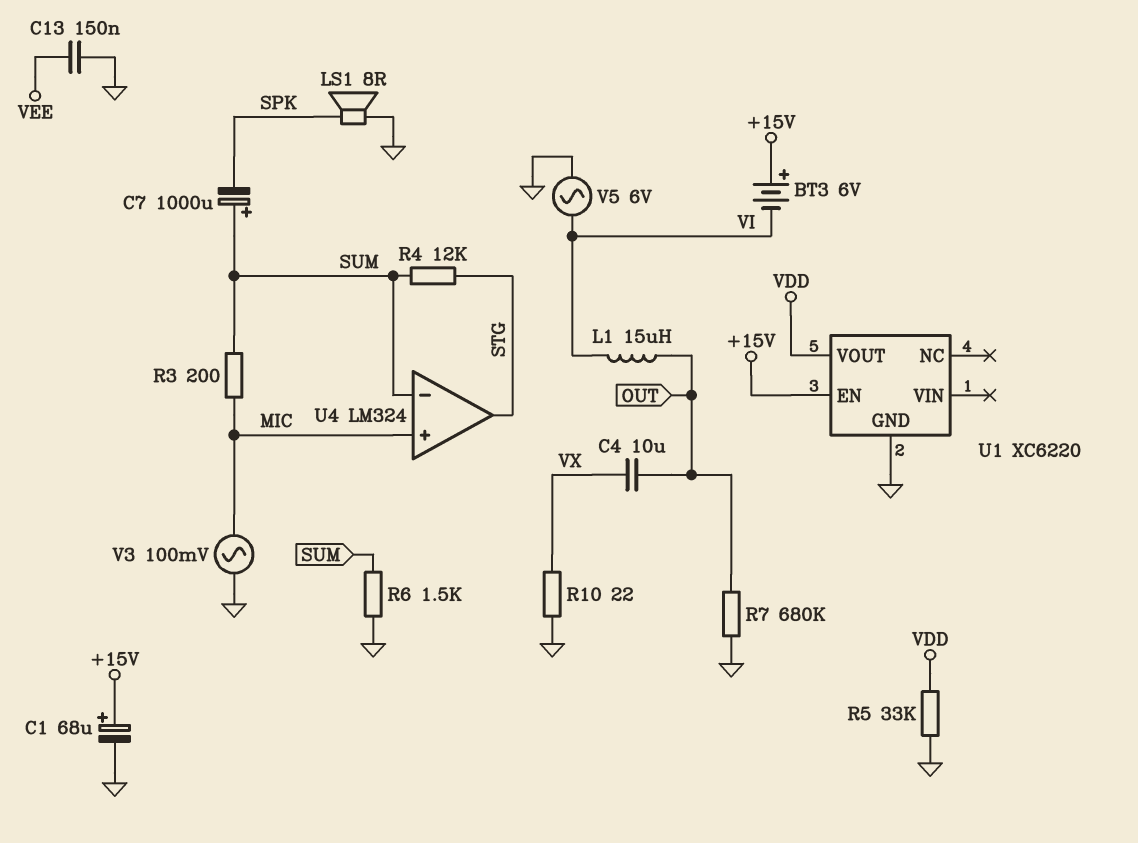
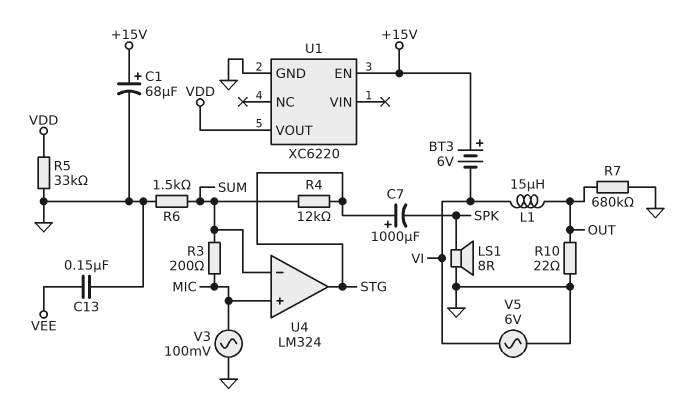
C4: 10uF (OUT, VX) -> none
C7: 1000uF (plus SUM, minus SPK) -> 1000uF (plus STG, minus SPK)
R10: 22 (GND, VX) -> 22 (GND, OUT)

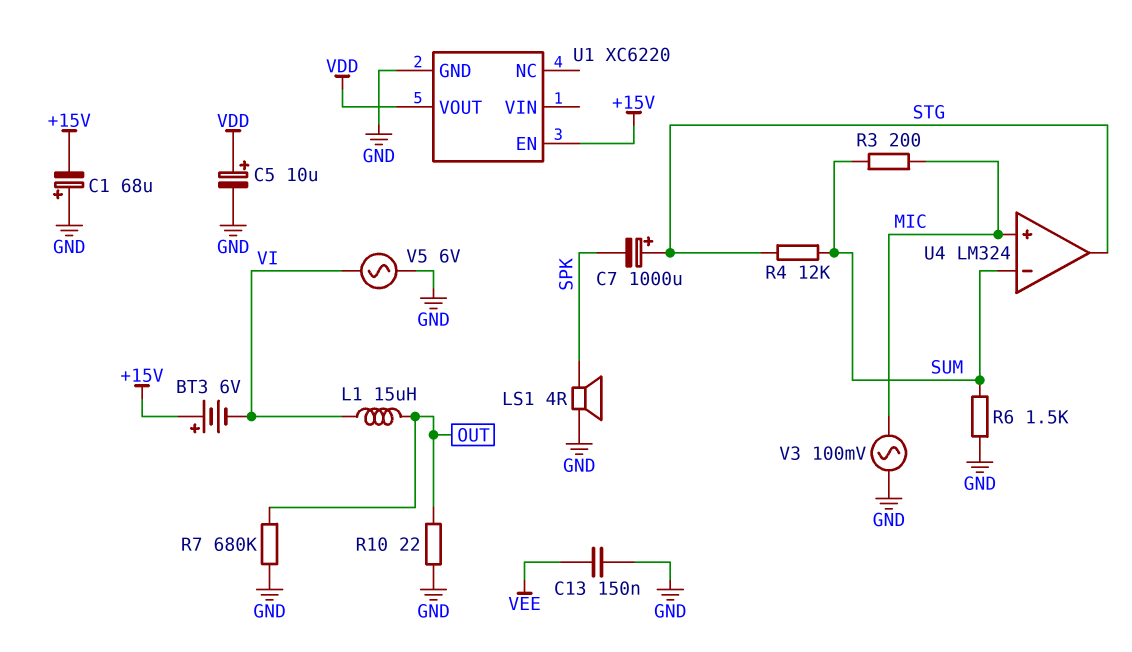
C1: 68uF (plus +15V, minus GND) -> 68uF (plus GND, minus +15V)
C5: none -> 10uF (plus VDD, minus GND)
LS1: speaker 8R (GND, SPK) -> speaker 4R (GND, SPK)
R5: 33k (GND, VDD) -> none

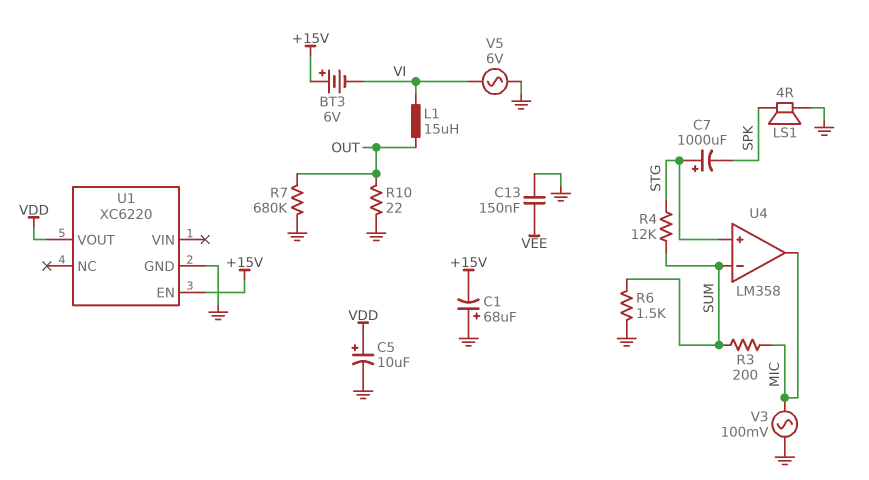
U4: LM324 -> LM358
U4 pin in+: MIC -> STG
U4 pin out: STG -> MIC

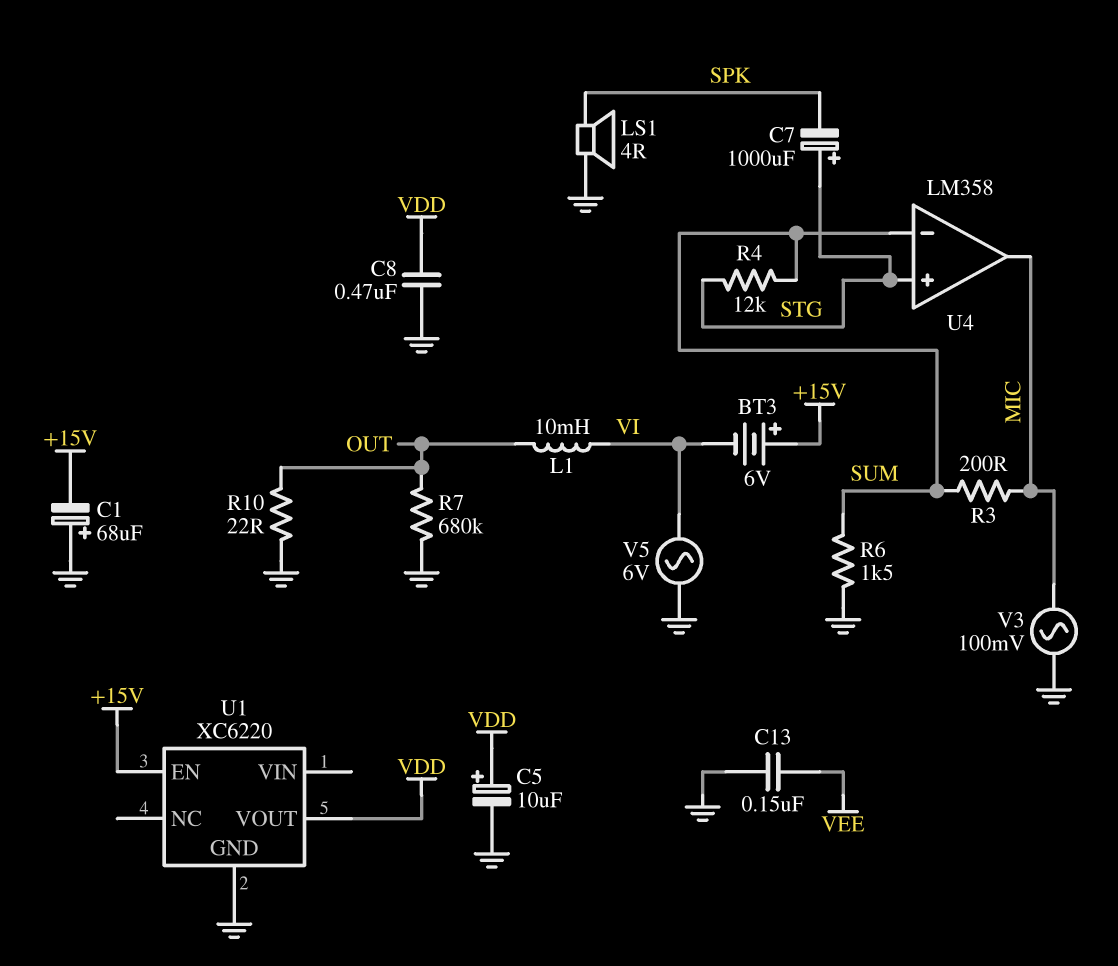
C8: none -> 470nF (GND, VDD)
L1: 15uH (OUT, VI) -> 10mH (OUT, VI)

